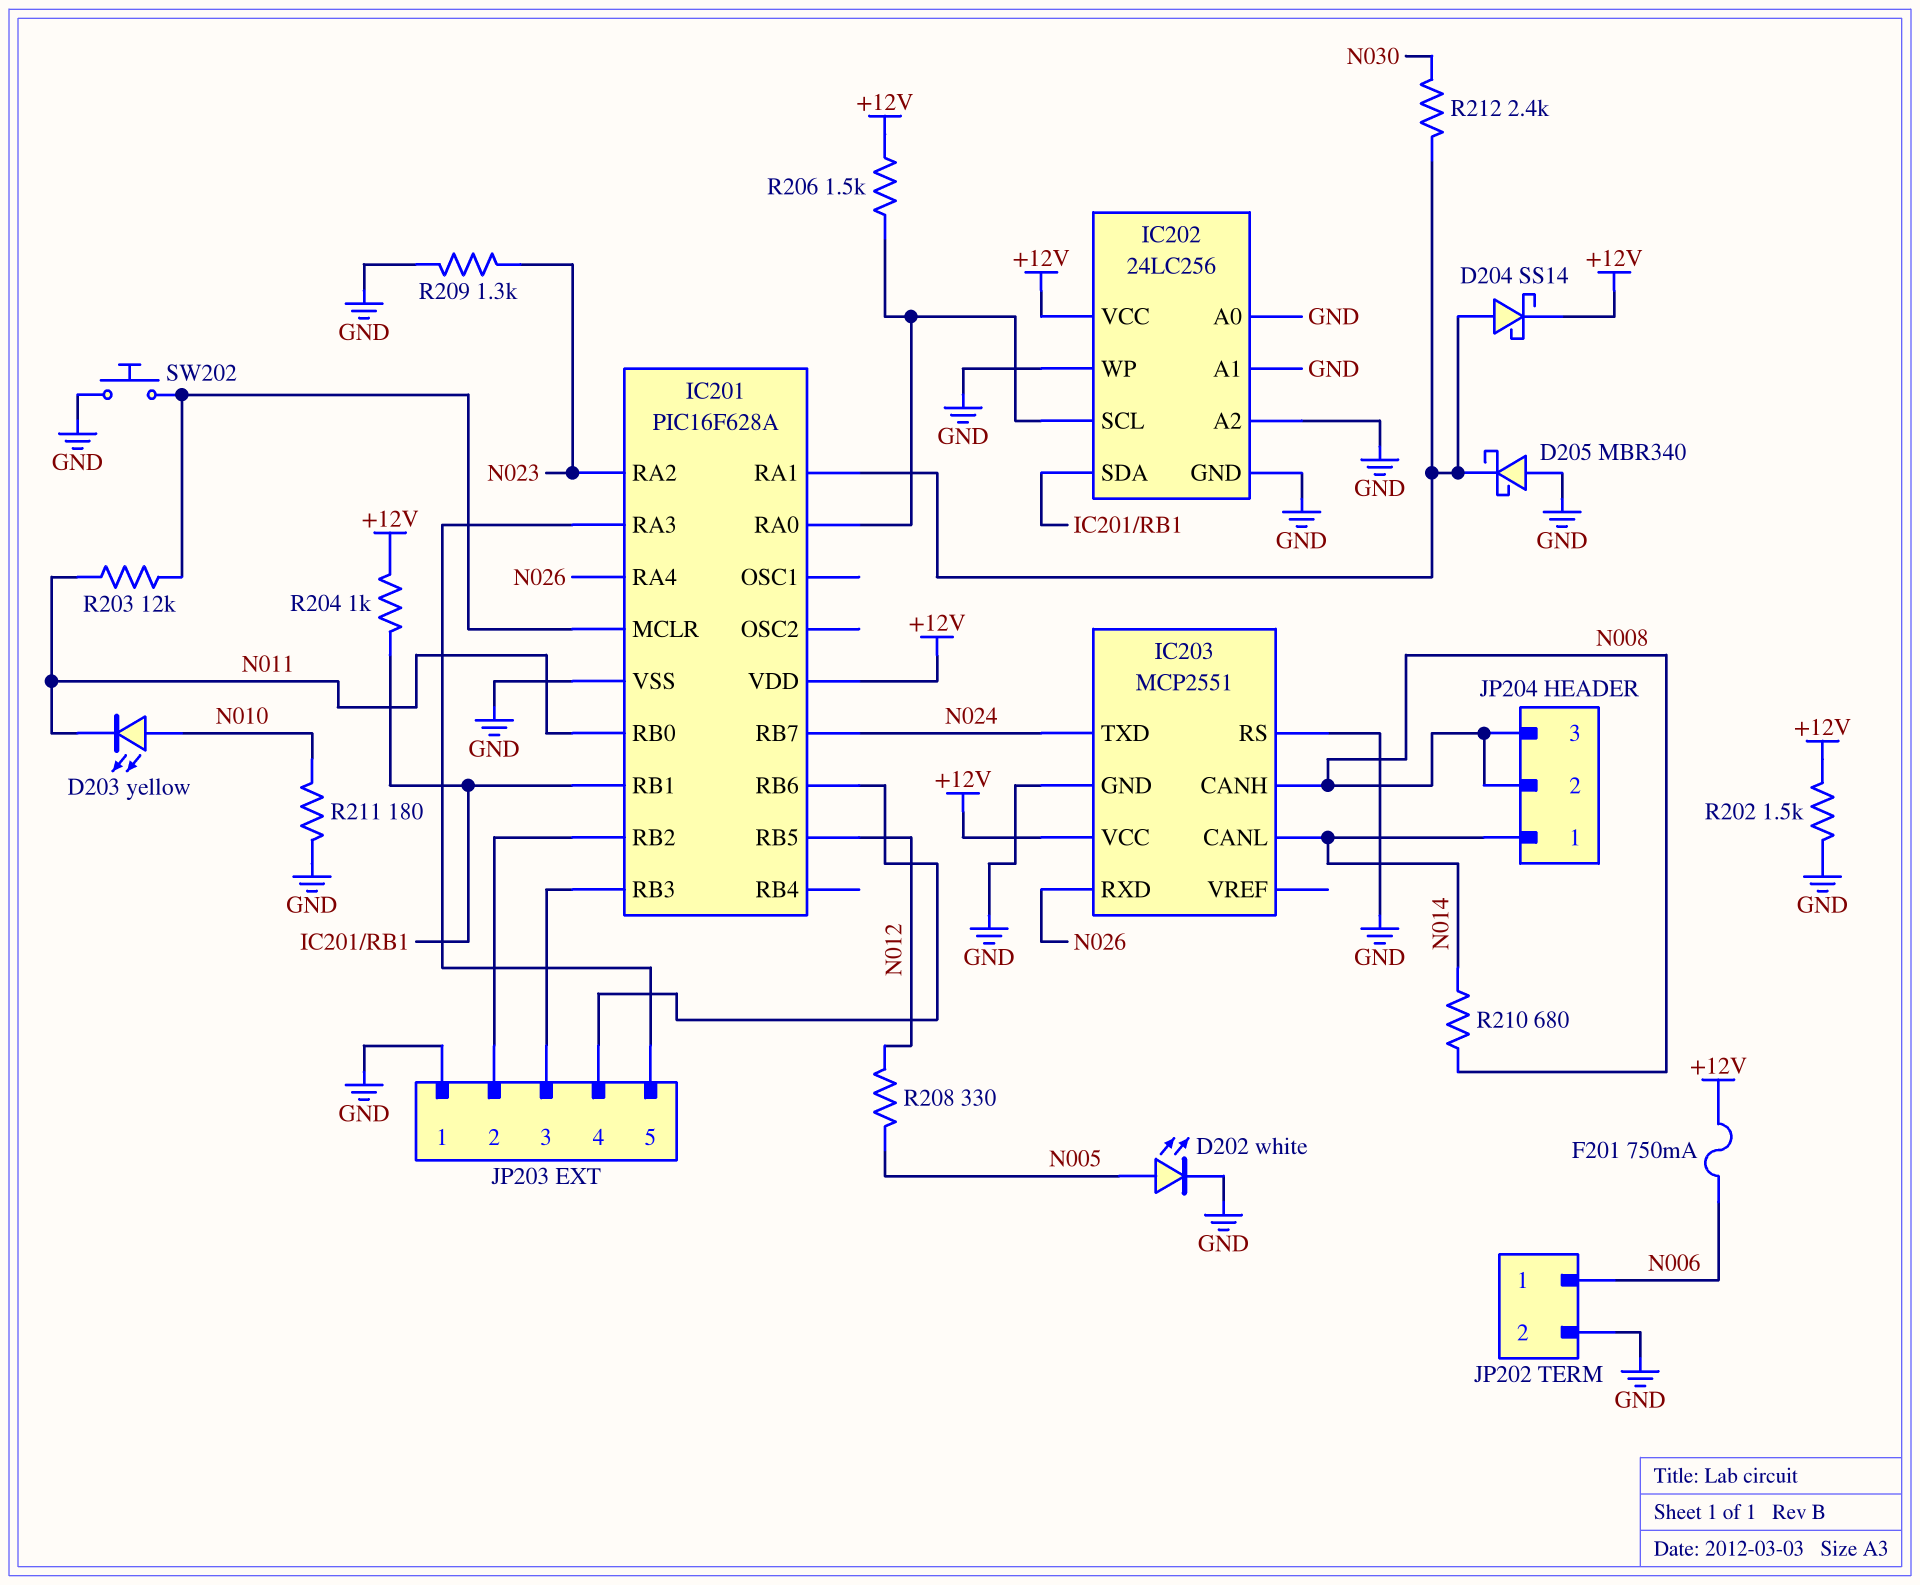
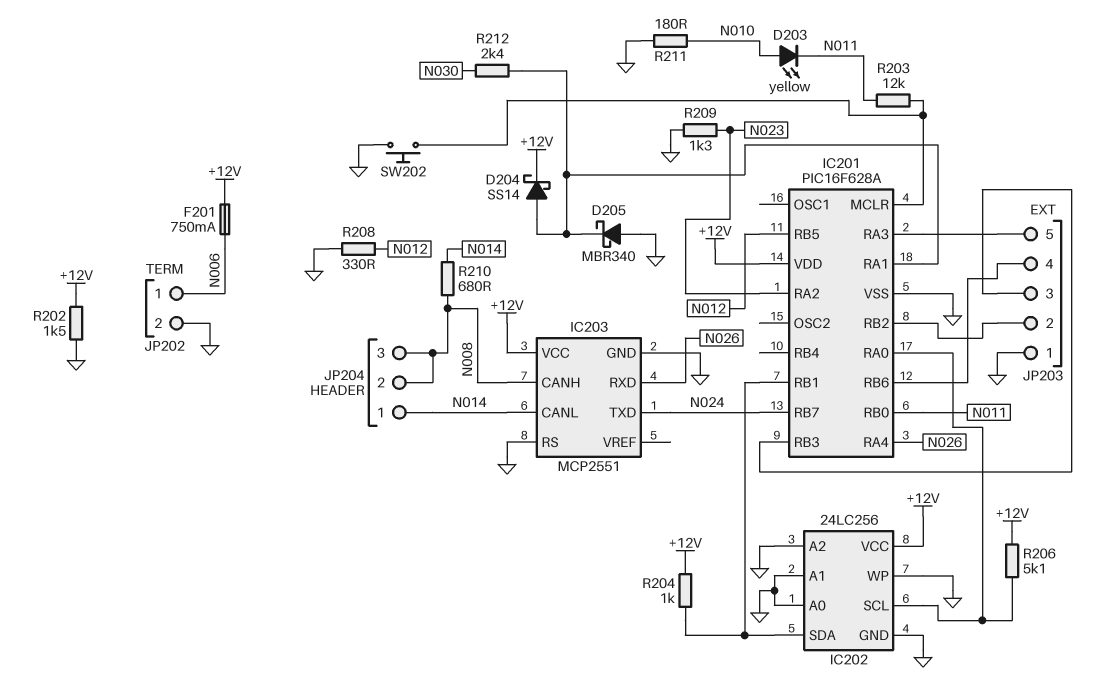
D202: LED white (A N005, K GND) -> none
R206: 1.5k (+12V, IC201/RA0) -> 5.1k (+12V, IC201/RA0)
R208: 330 (N005, N012) -> 330 (GND, N012)

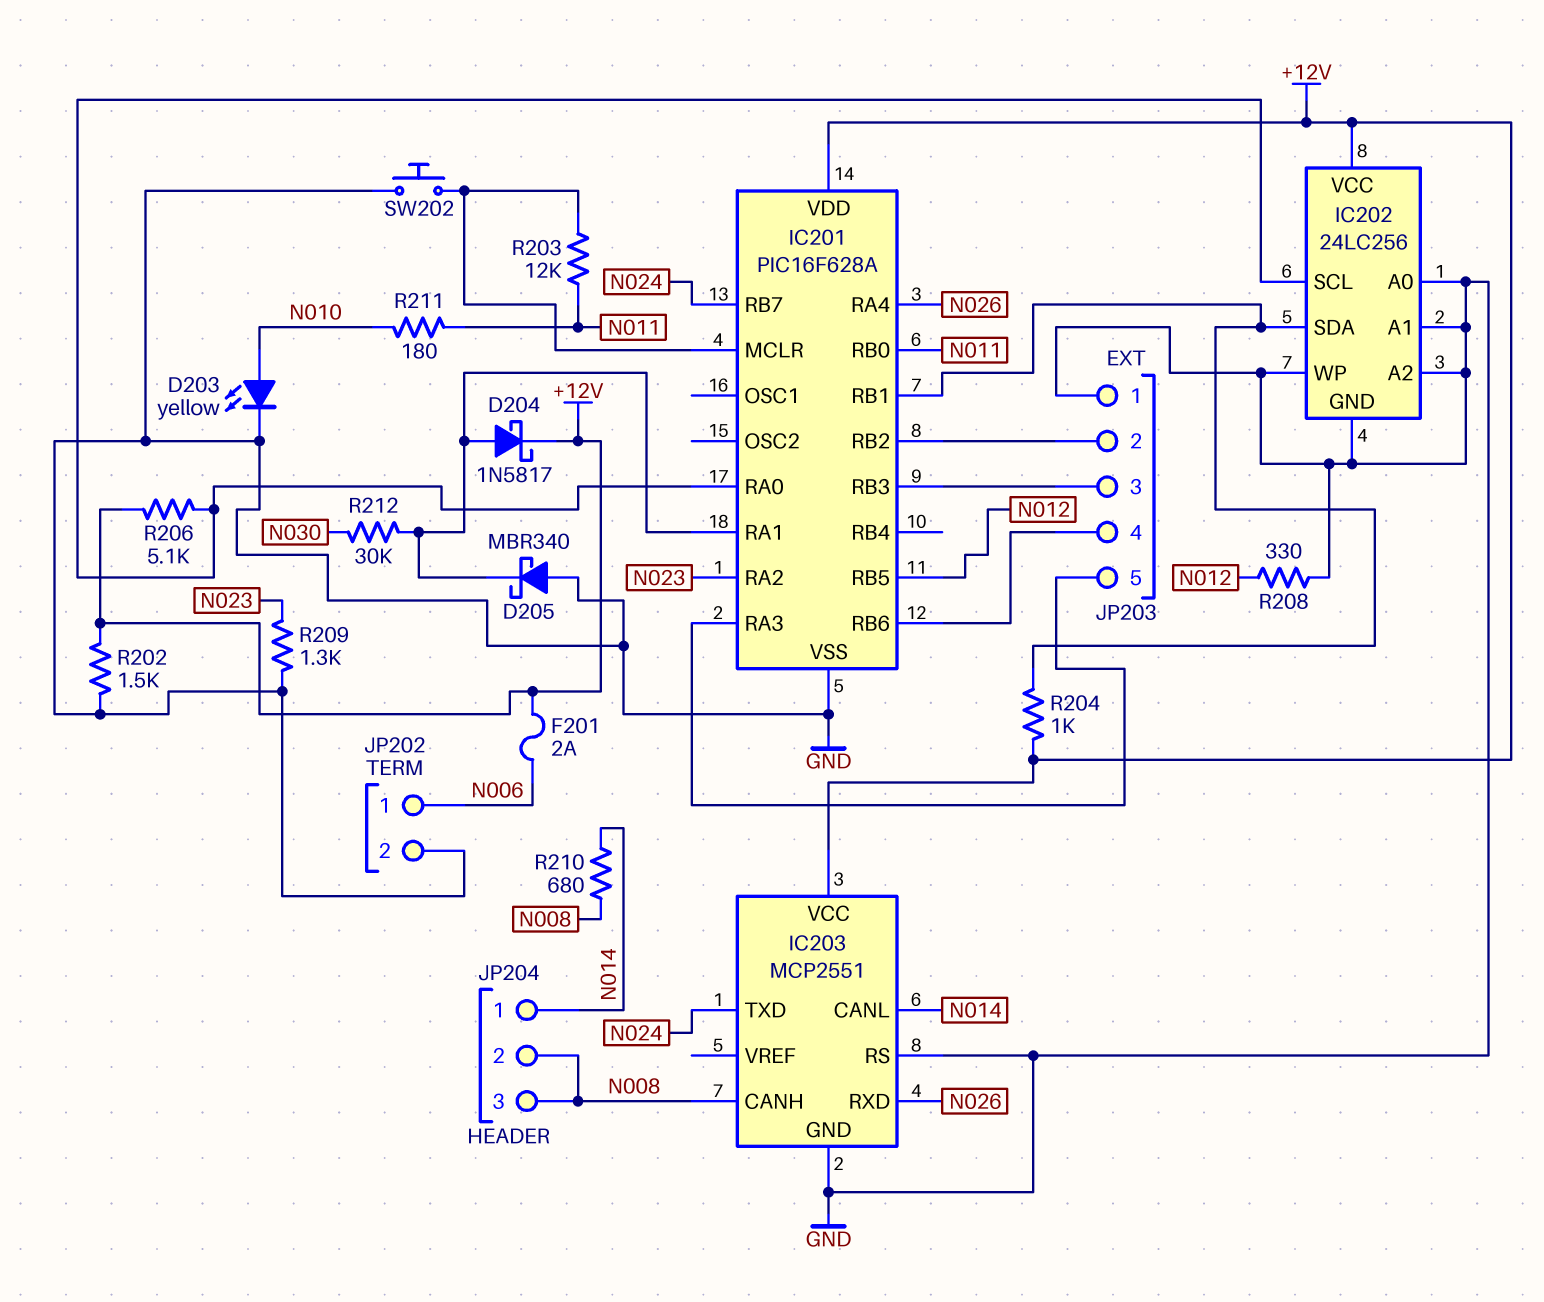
D203: LED yellow (A N010, K N011) -> LED yellow (A N010, K GND)
D204: schottky SS14 (A IC201/RA1, K +12V) -> schottky 1N5817 (A IC201/RA1, K +12V)
F201: 750mA (+12V, N006) -> 2A (+12V, N006)
R211: 180 (GND, N010) -> 180 (N010, N011)
R212: 2.4k (IC201/RA1, N030) -> 30k (IC201/RA1, N030)

